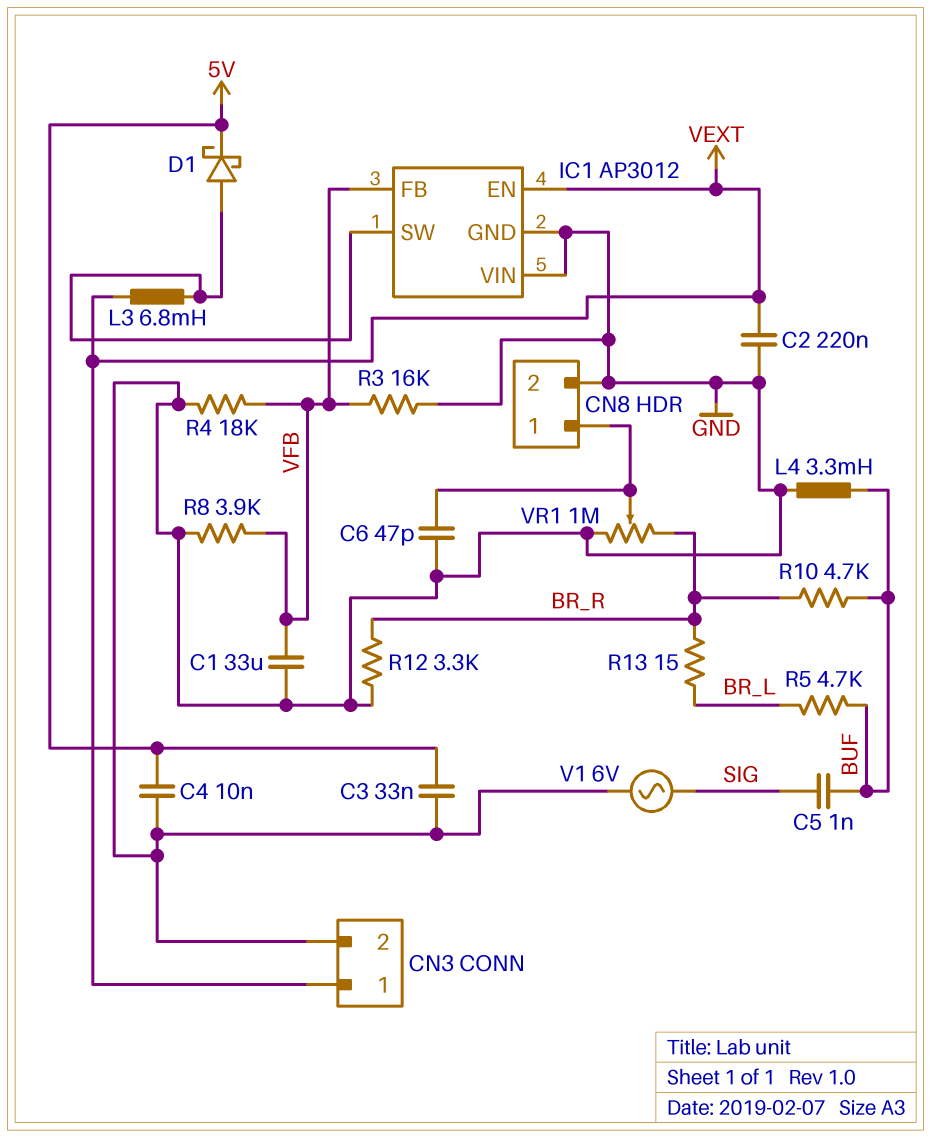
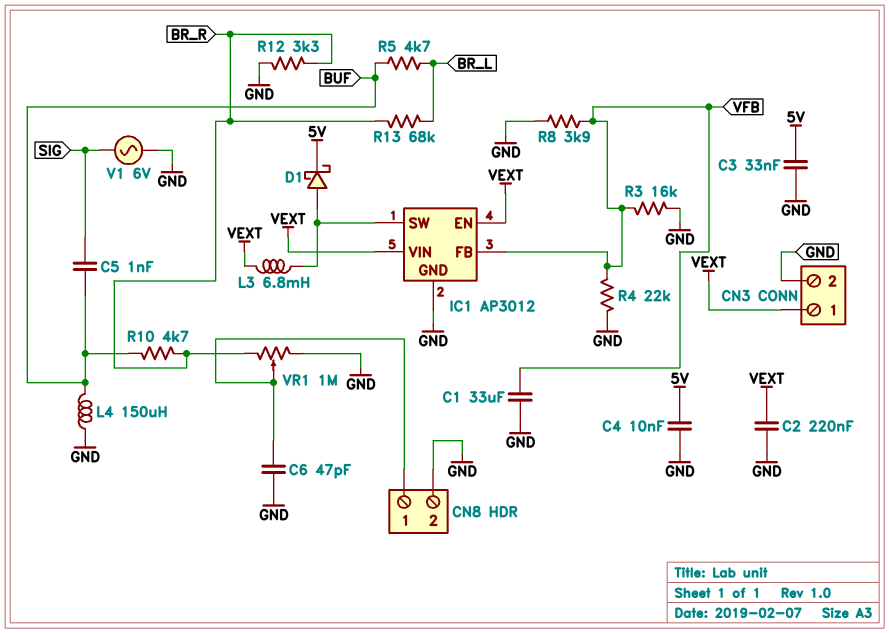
IC1 pin VIN: GND -> VEXT
L4: 3.3mH (BUF, GND) -> 150uH (BUF, GND)
R4: 18k (GND, VFB) -> 22k (GND, VFB)
R13: 15 (BR_L, BR_R) -> 68k (BR_L, BR_R)

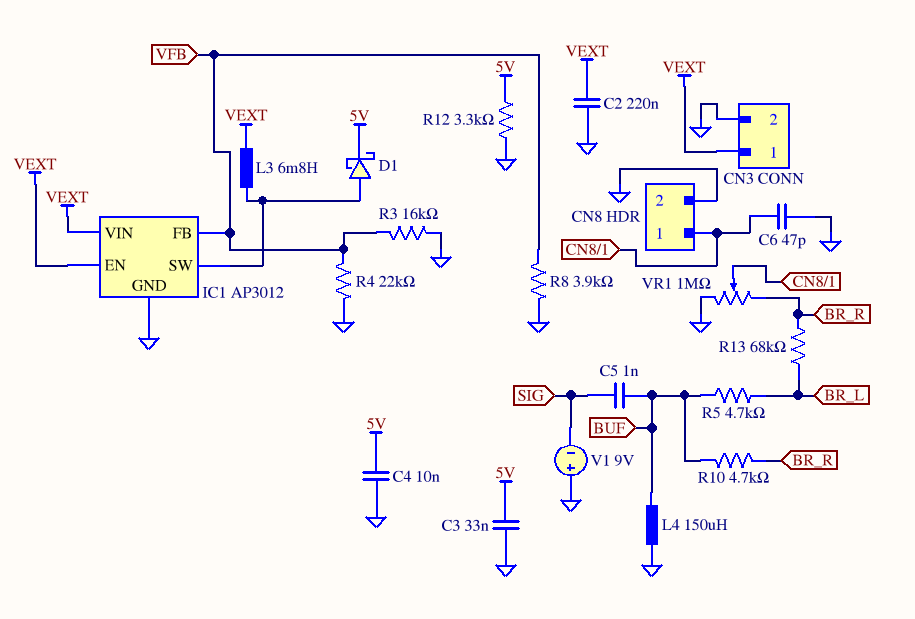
C1: 33uF (GND, VFB) -> none
R12: 3.3k (BR_R, GND) -> 3.3k (5V, GND)
V1: AC 6V (GND, SIG) -> 9V (plus GND, minus SIG)

